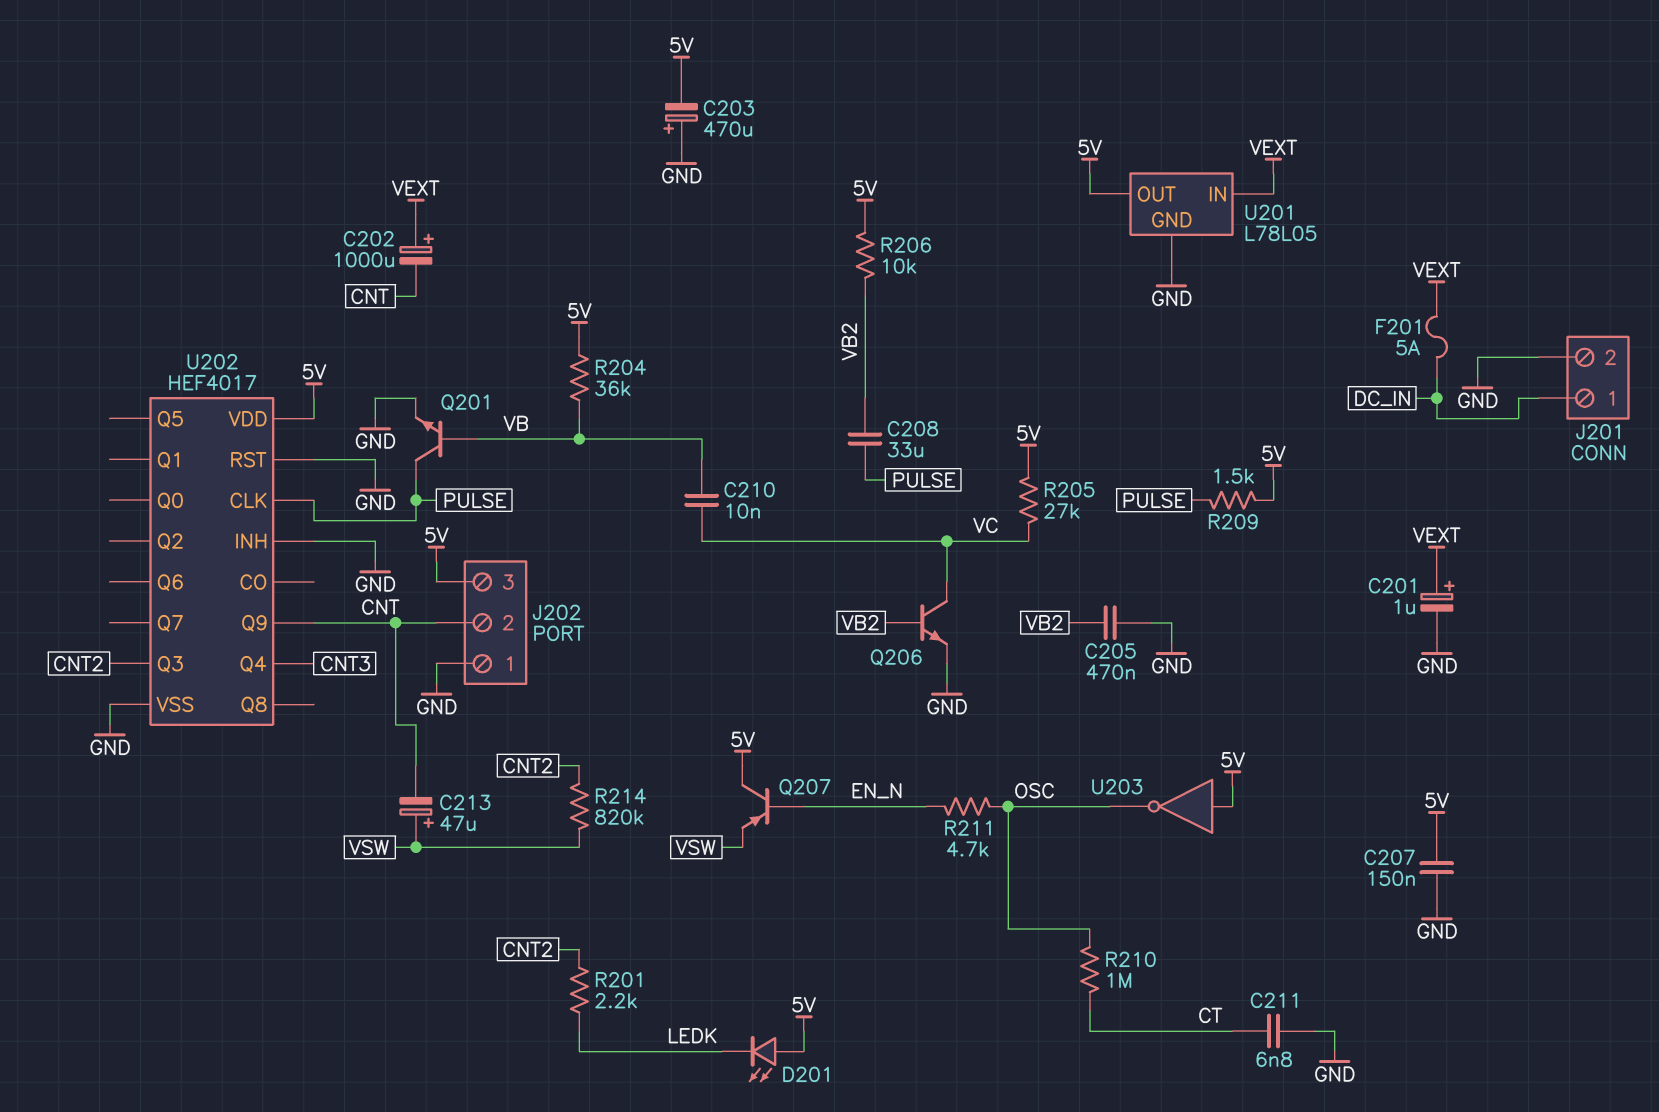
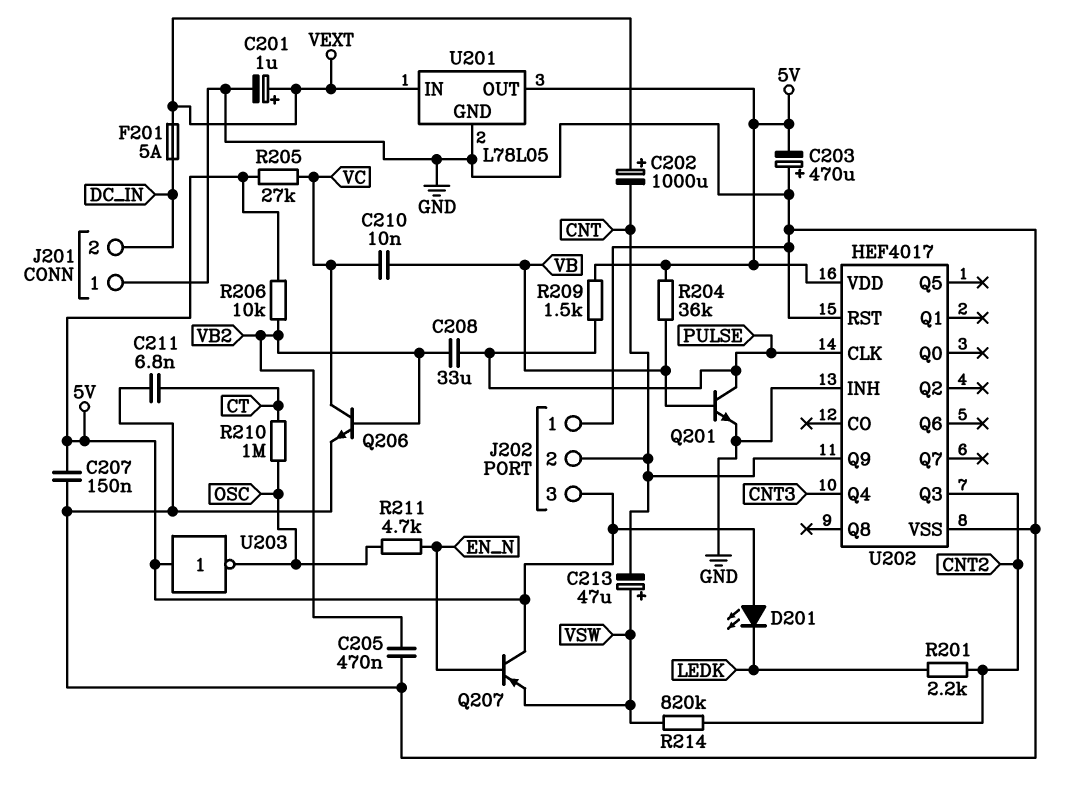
J201 pin 1: DC_IN -> GND
J201 pin 2: GND -> DC_IN

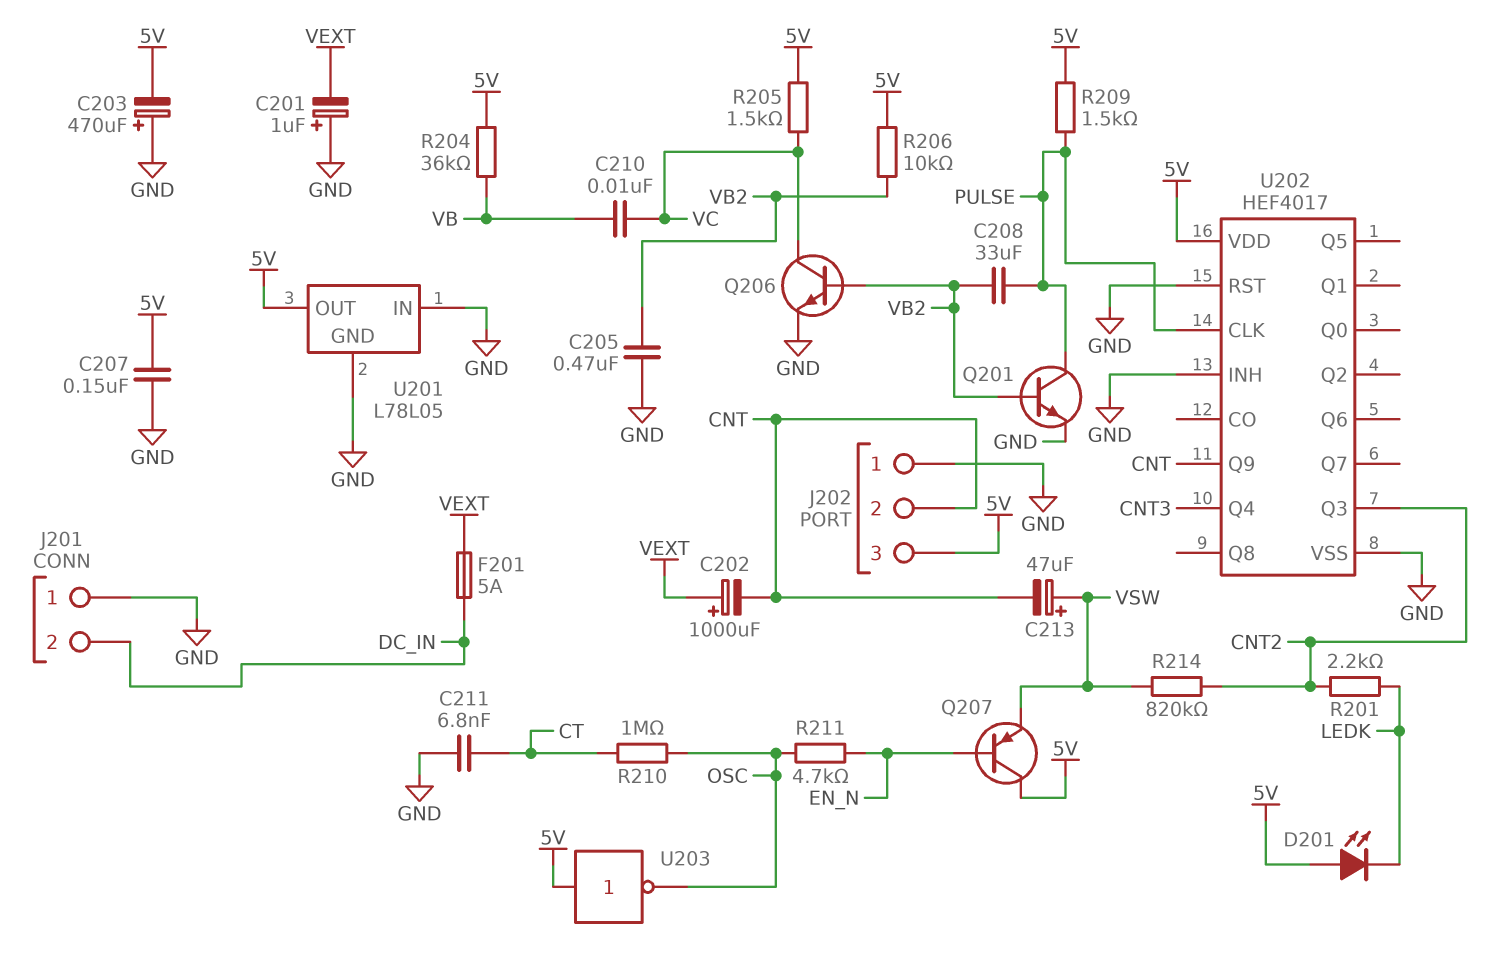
C201: 1uF (plus VEXT, minus GND) -> 1uF (plus GND, minus VEXT)
Q201: NPN (B VB, C PULSE, E GND) -> NPN (B VB2, C PULSE, E GND)
R205: 27k (5V, VC) -> 1.5k (5V, VC)
U201 pin IN: VEXT -> GND

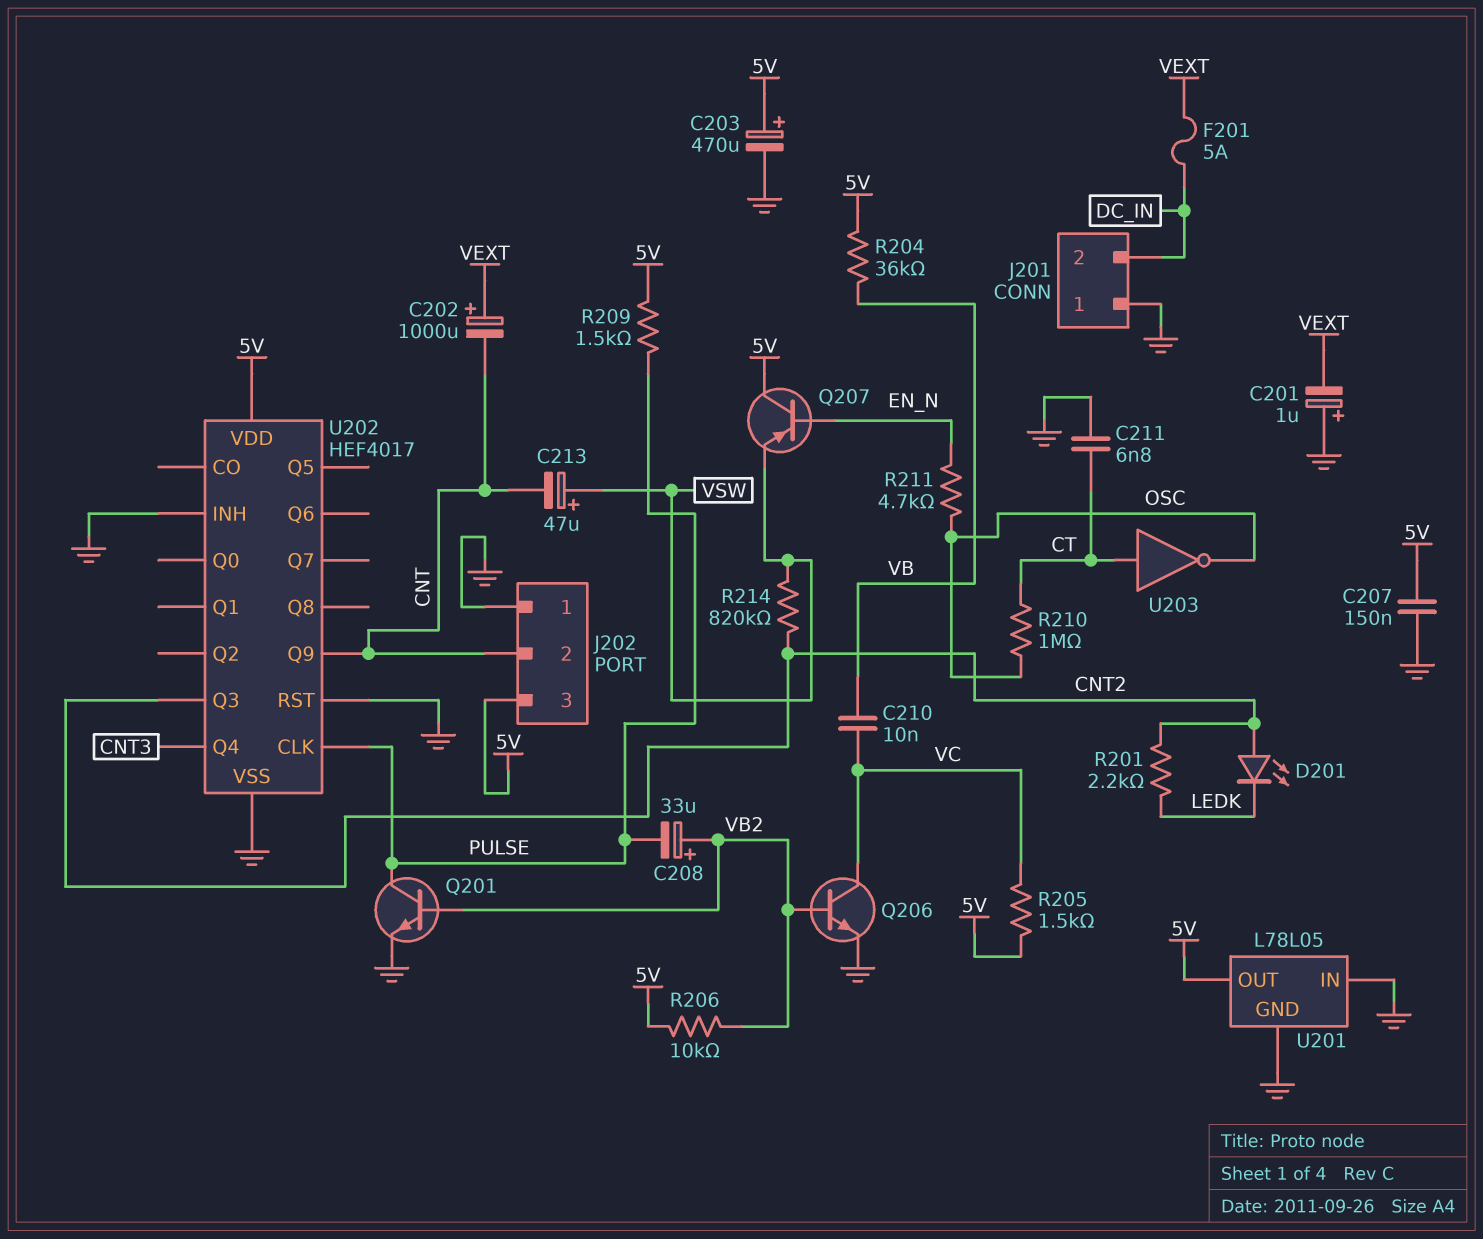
C203: 470uF (plus GND, minus 5V) -> 470uF (plus 5V, minus GND)
C205: 470nF (GND, VB2) -> none
C208: 33uF (PULSE, VB2) -> 33uF (plus VB2, minus PULSE)
D201: LED (A 5V, K LEDK) -> LED (A CNT2, K LEDK)
U203: NOT (in 5V, out OSC) -> NOT (in CT, out OSC)

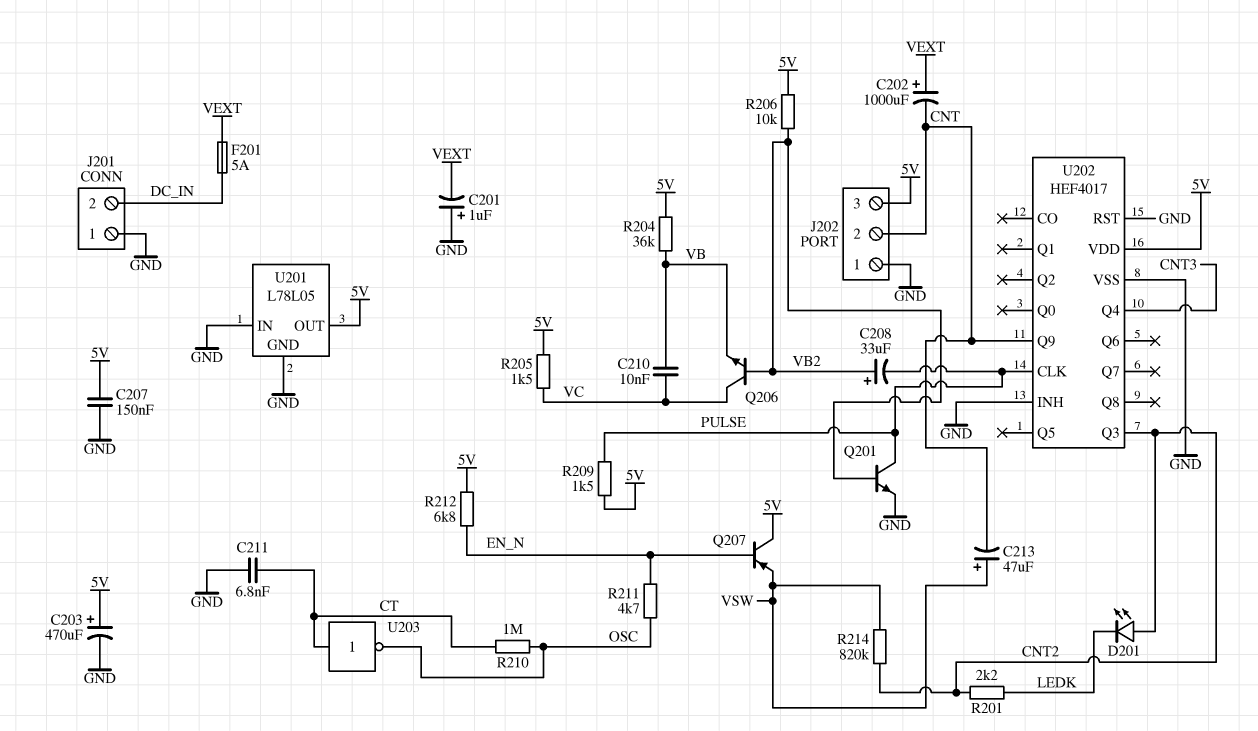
Q206: NPN (B VB2, C VC, E GND) -> NPN (B VB2, C VC, E VB)
R212: none -> 6.8k (5V, EN_N)

